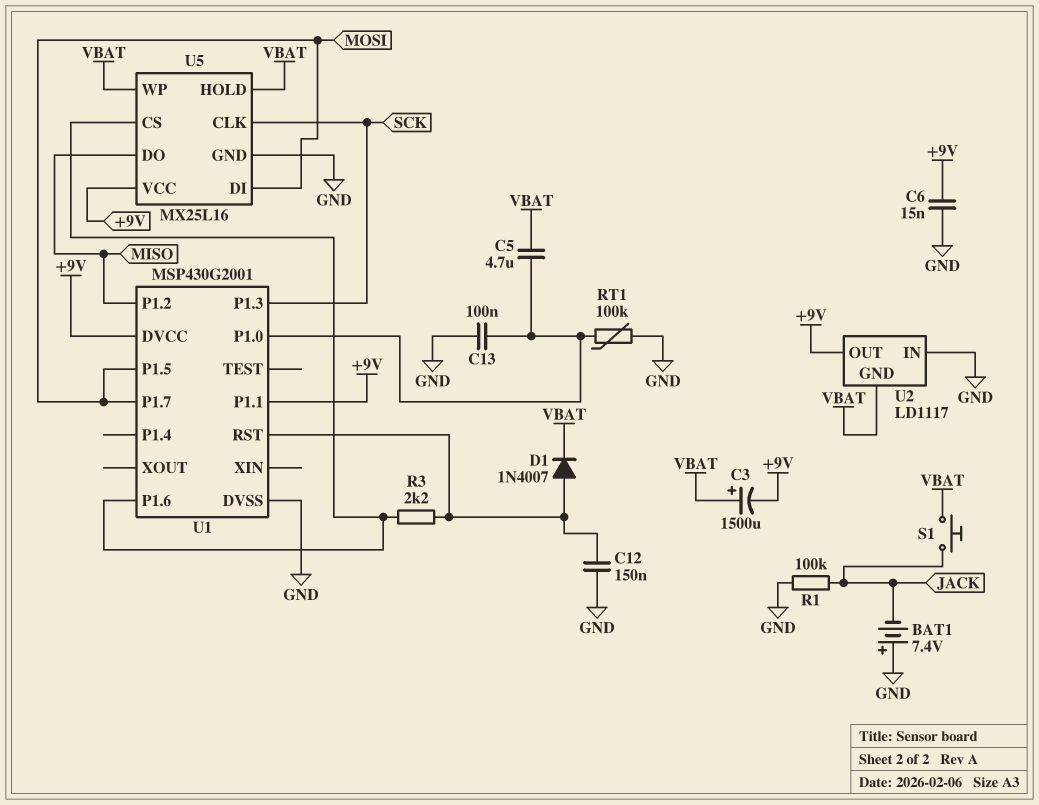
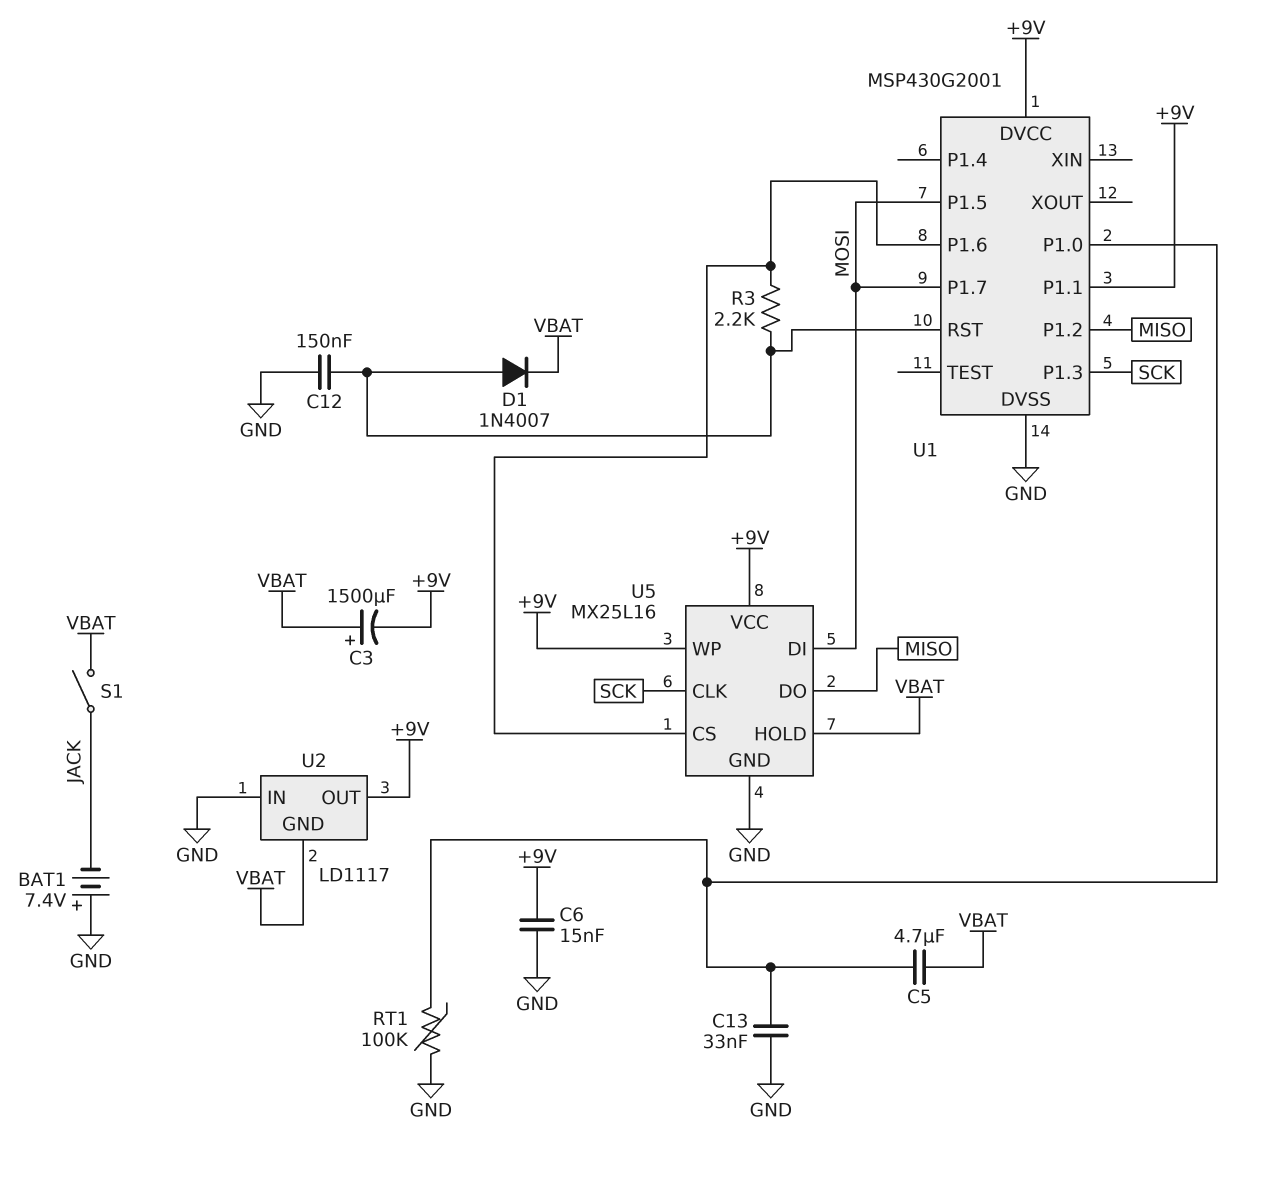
C13: 100nF (GND, U1/P1.0) -> 33nF (GND, U1/P1.0)
R1: 100k (GND, JACK) -> none
S1: button (JACK, VBAT) -> switch (JACK, VBAT)
U5 pin WP: VBAT -> +9V

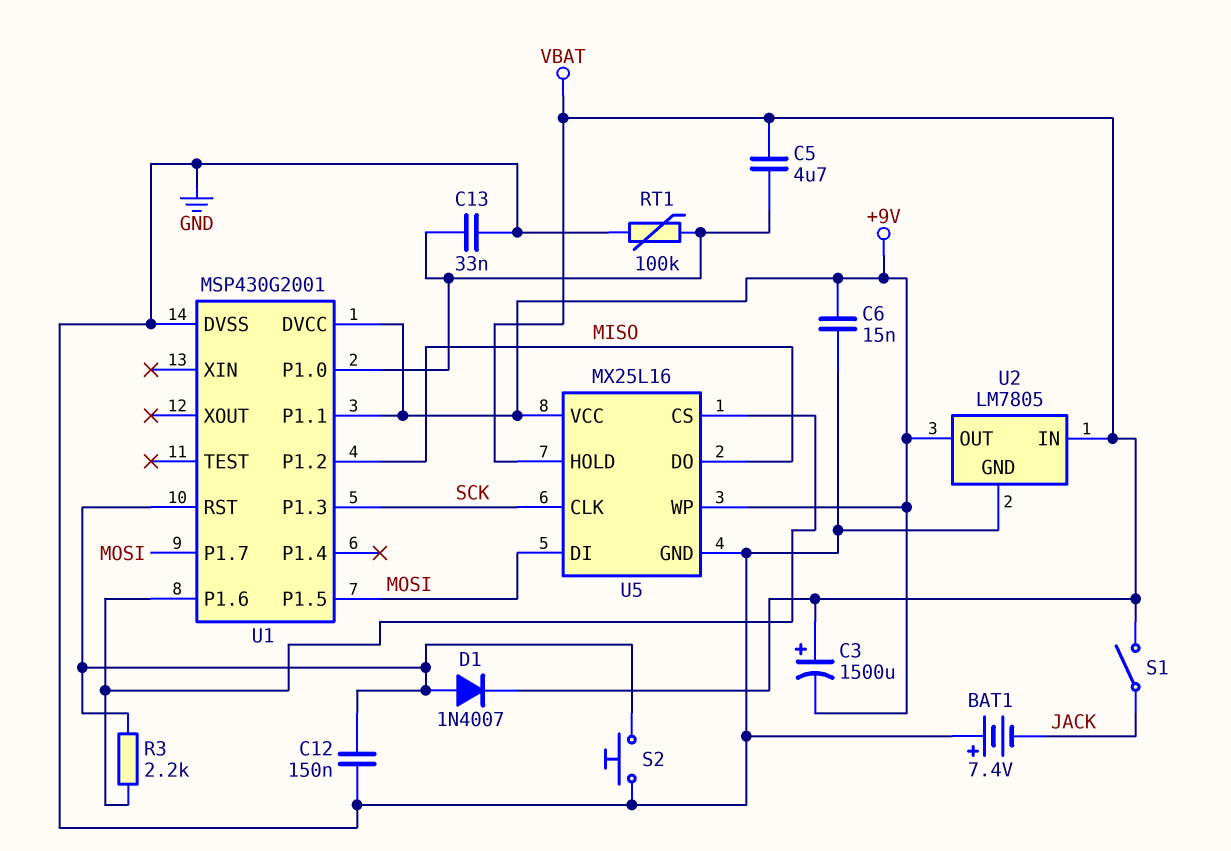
S2: none -> button (GND, U1/RST)
U2: LD1117 -> LM7805
U2 pin GND: VBAT -> GND
U2 pin IN: GND -> VBAT

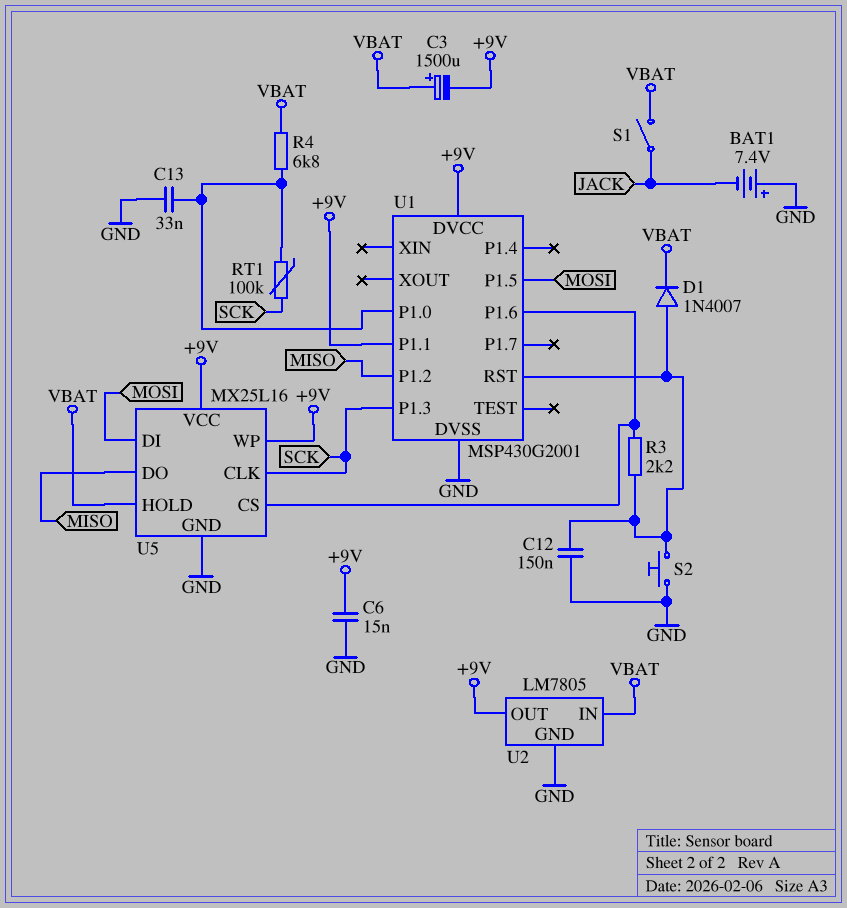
C5: 4.7uF (U1/P1.0, VBAT) -> none
R4: none -> 6.8k (U1/P1.0, VBAT)
RT1: 100k (GND, U1/P1.0) -> 100k (SCK, U1/P1.0)
U1 pin P1.7: MOSI -> none

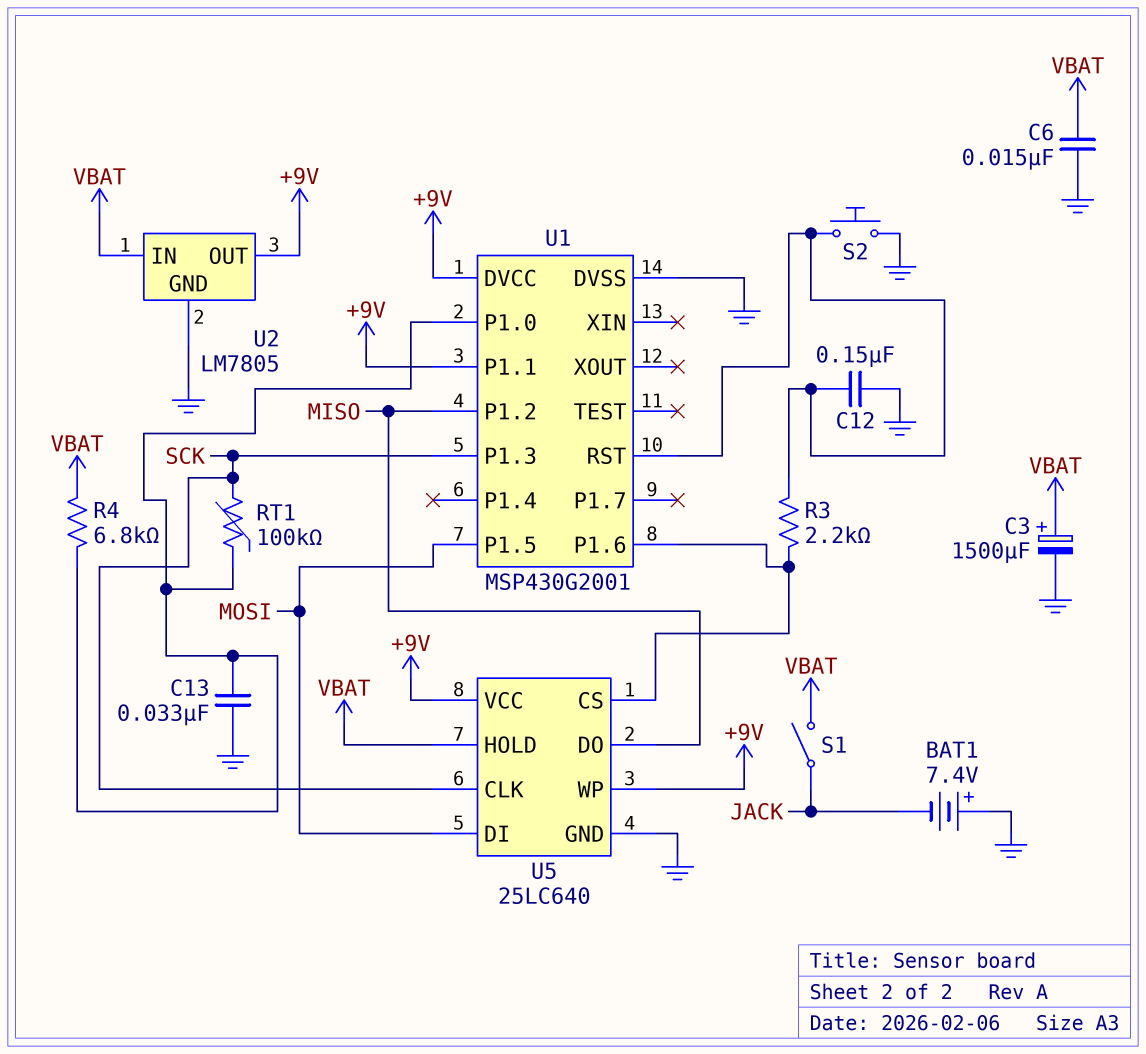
C3: 1500uF (plus VBAT, minus +9V) -> 1500uF (plus VBAT, minus GND)
C6: 15nF (+9V, GND) -> 15nF (GND, VBAT)
D1: diode 1N4007 (A U1/RST, K VBAT) -> none
U5: MX25L16 -> 25LC640

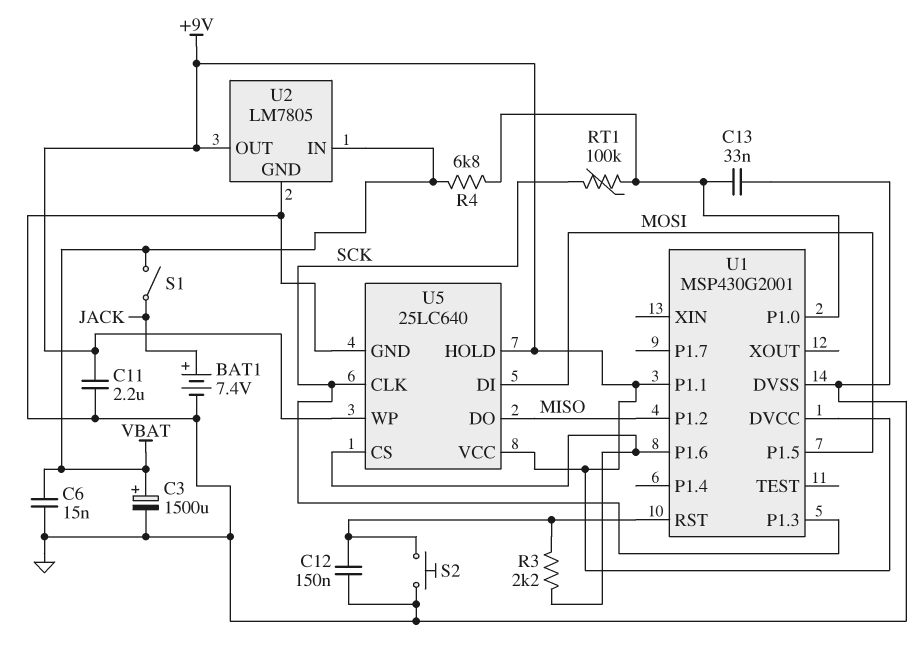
BAT1: 7.4V (plus GND, minus JACK) -> 7.4V (plus JACK, minus GND)
C11: none -> 2.2uF (+9V, GND)
U5 pin HOLD: VBAT -> +9V

